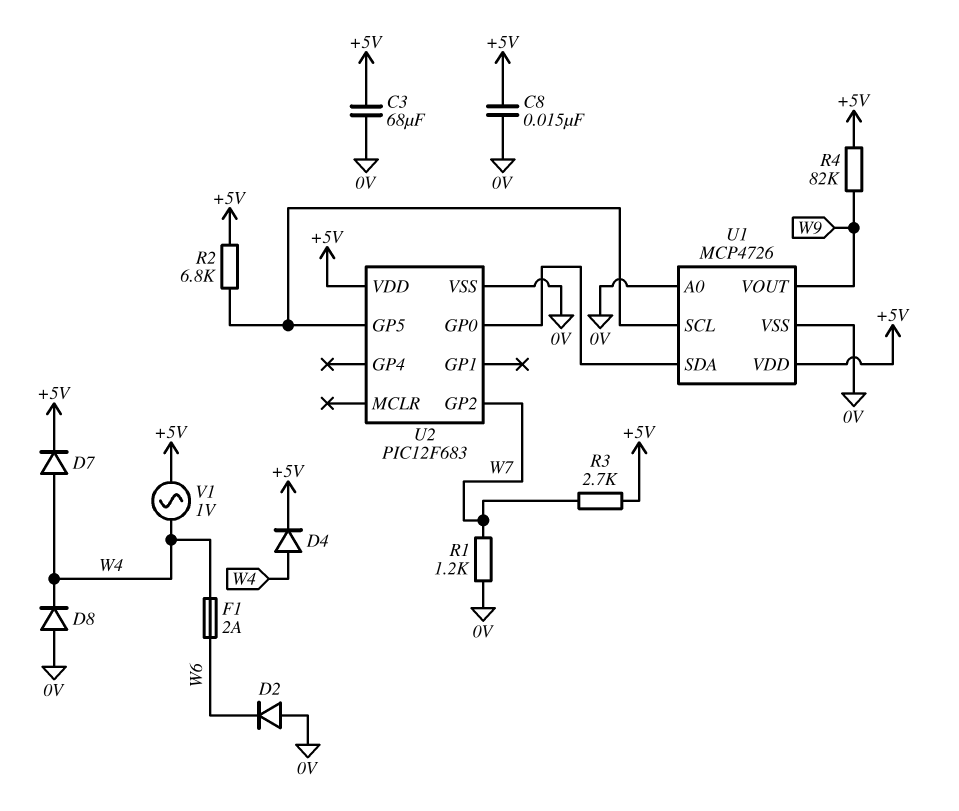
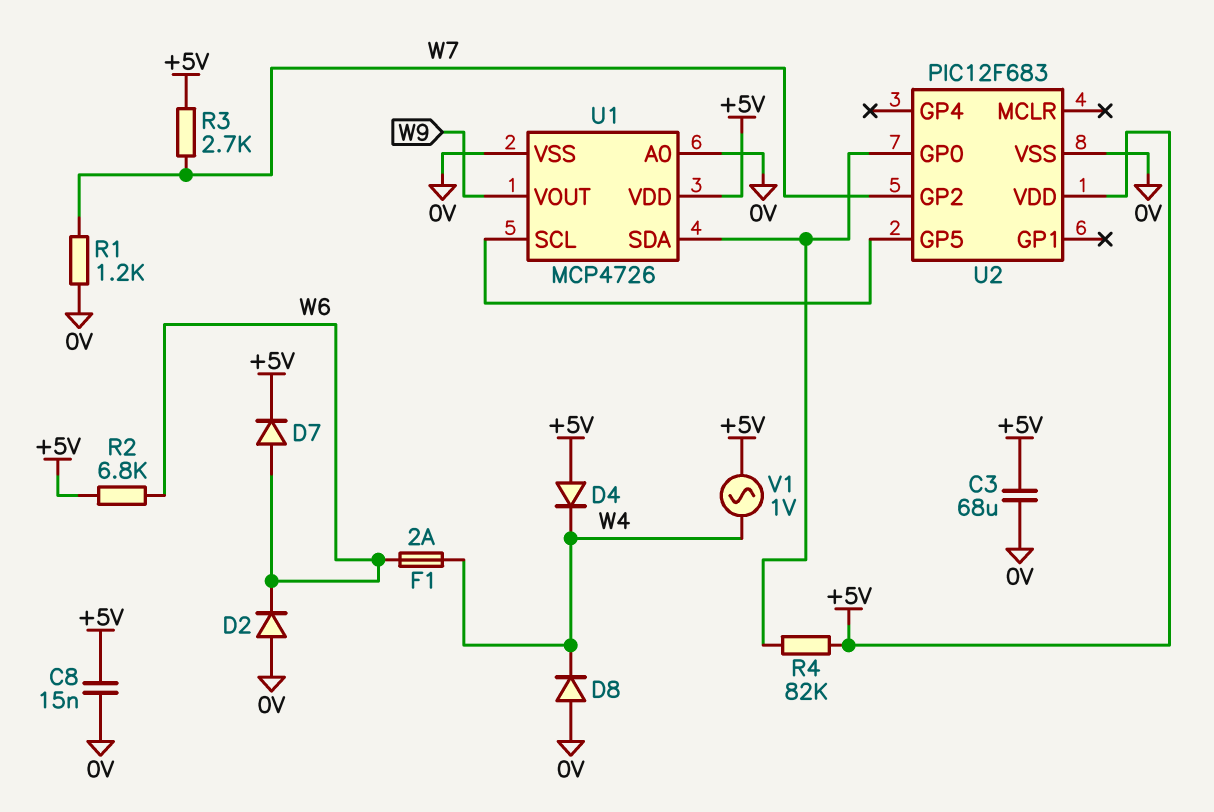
D4: diode (A W4, K +5V) -> diode (A +5V, K W4)
D7: diode (A W4, K +5V) -> diode (A W6, K +5V)
R2: 6.8k (+5V, U1/SCL) -> 6.8k (+5V, W6)
R4: 82k (+5V, W9) -> 82k (+5V, U1/SDA)

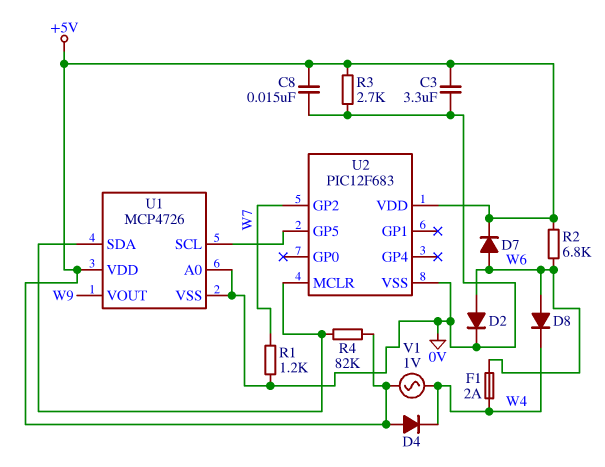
C3: 68uF (+5V, 0V) -> 3.3uF (+5V, 0V)
D2: diode (A 0V, K W6) -> diode (A W6, K 0V)
D8: diode (A 0V, K W4) -> diode (A W6, K W4)
R3: 2.7k (+5V, W7) -> 2.7k (+5V, 0V)
U2 pin GP0: U1/SDA -> none
U2 pin MCLR: none -> U1/SDA

